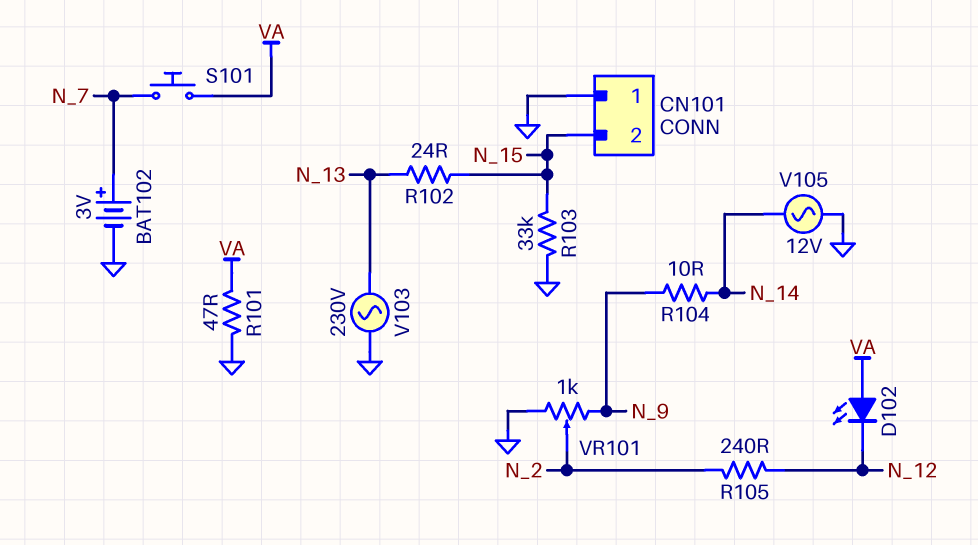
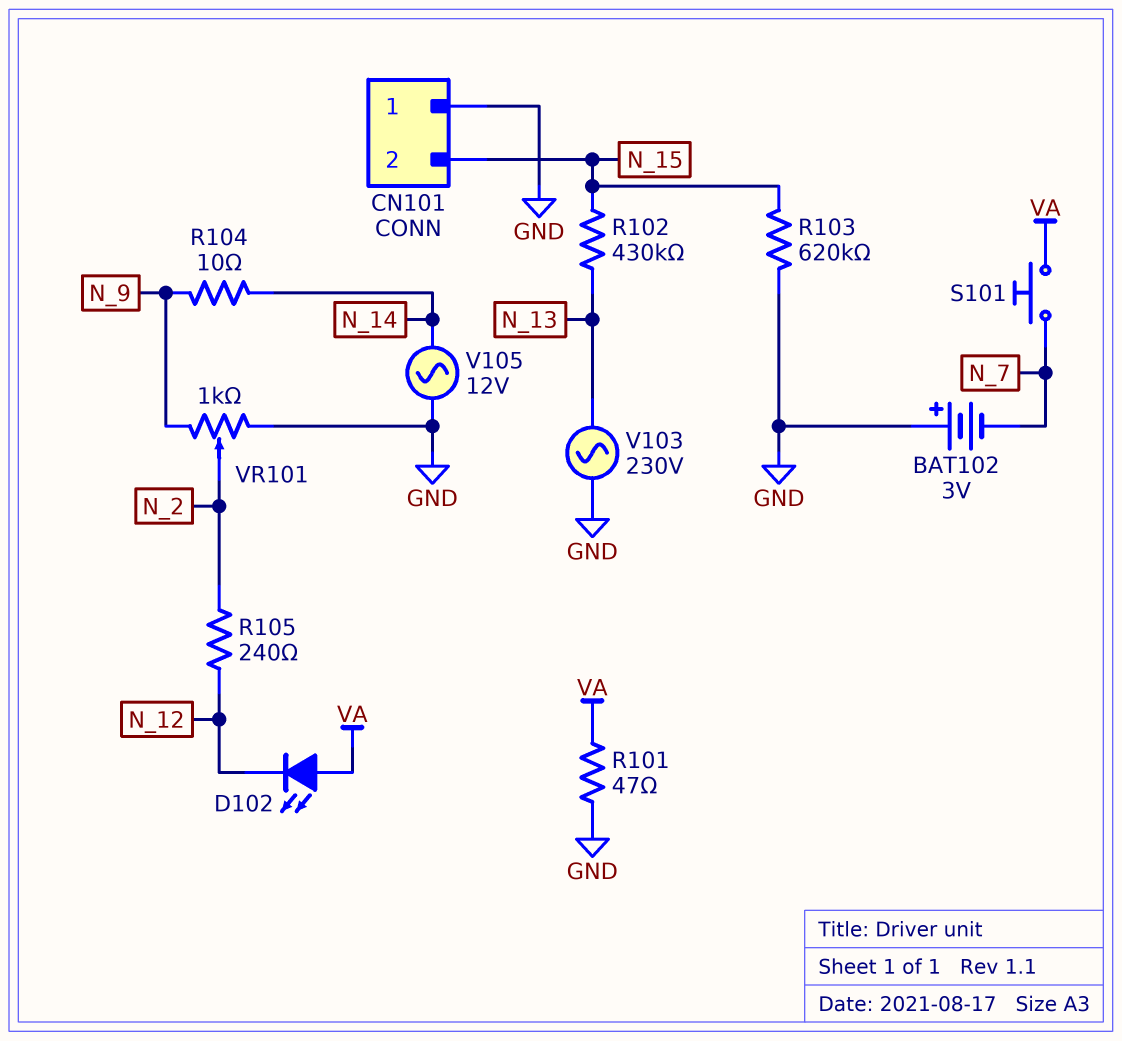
BAT102: 3V (plus N_7, minus GND) -> 3V (plus GND, minus N_7)
R102: 24 (N_13, N_15) -> 430k (N_13, N_15)
R103: 33k (GND, N_15) -> 620k (GND, N_15)

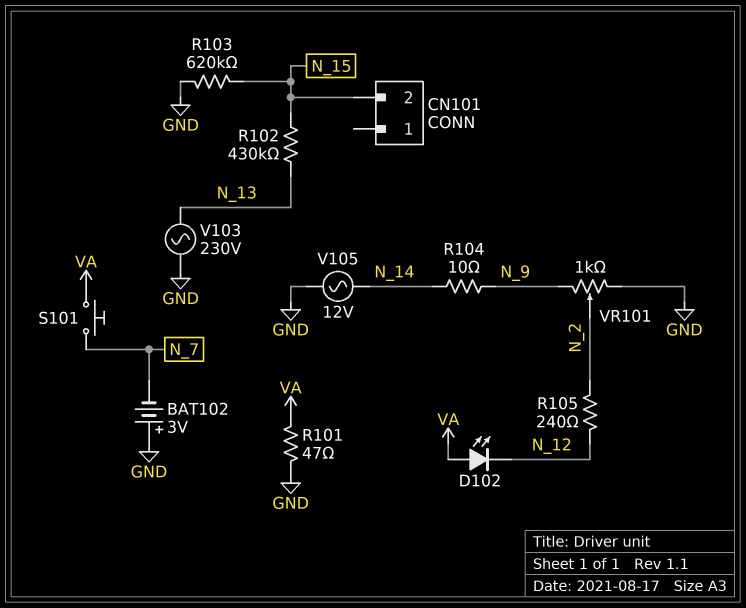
CN101 pin 1: GND -> none

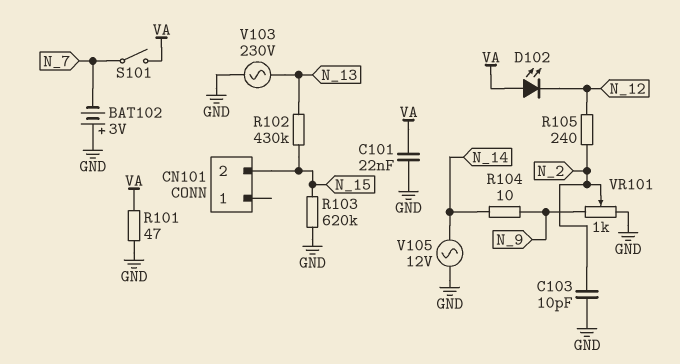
C101: none -> 22nF (GND, VA)
C103: none -> 10pF (GND, N_2)
S101: button (N_7, VA) -> switch (N_7, VA)

